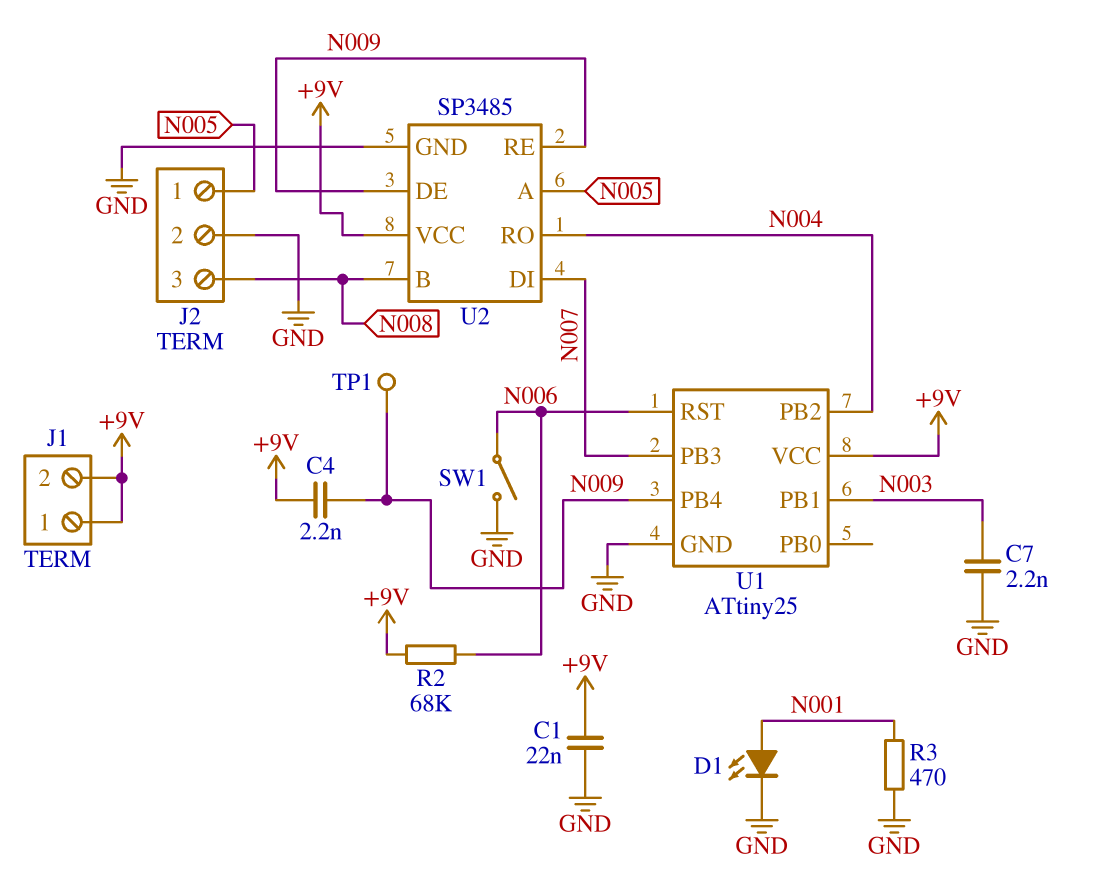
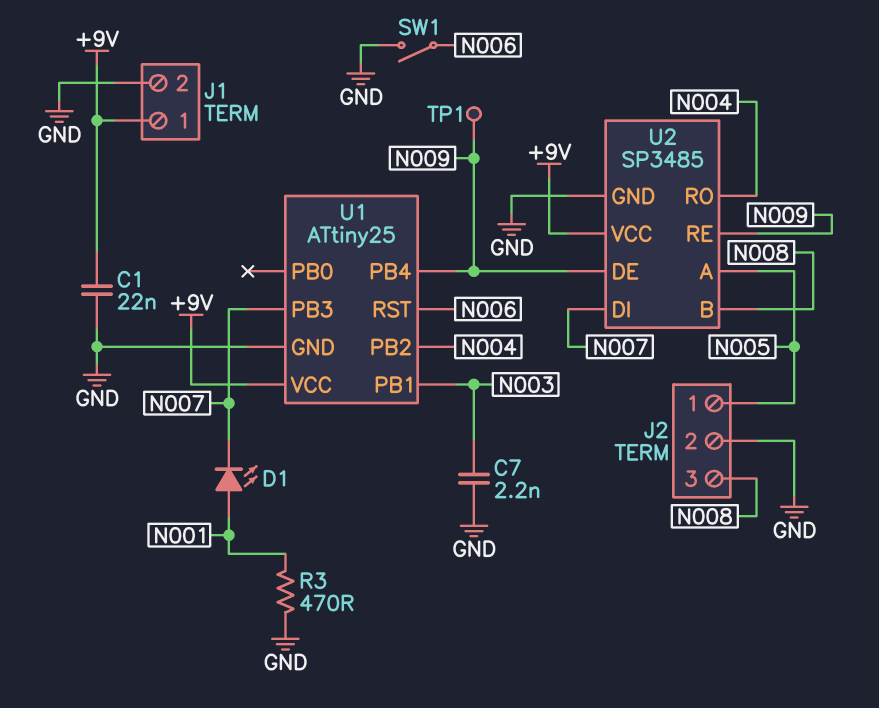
C4: 2.2nF (+9V, N009) -> none
D1: LED (A N001, K GND) -> LED (A N001, K N007)
J1 pin 2: +9V -> GND
R2: 68k (+9V, N006) -> none

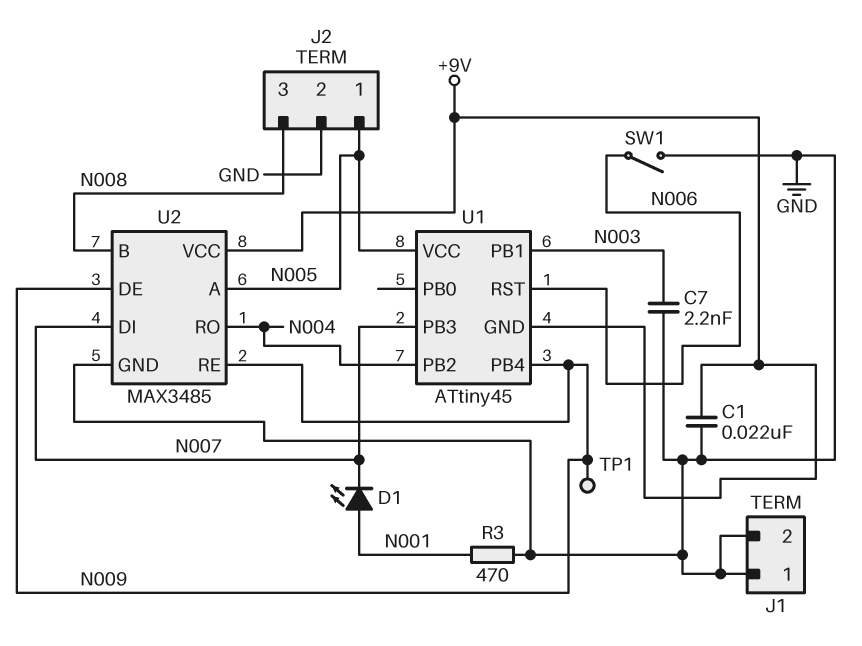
J1 pin 1: +9V -> GND
U1: ATtiny25 -> ATtiny45
U1 pin GND: GND -> +9V
U1 pin VCC: +9V -> N005
U2: SP3485 -> MAX3485

